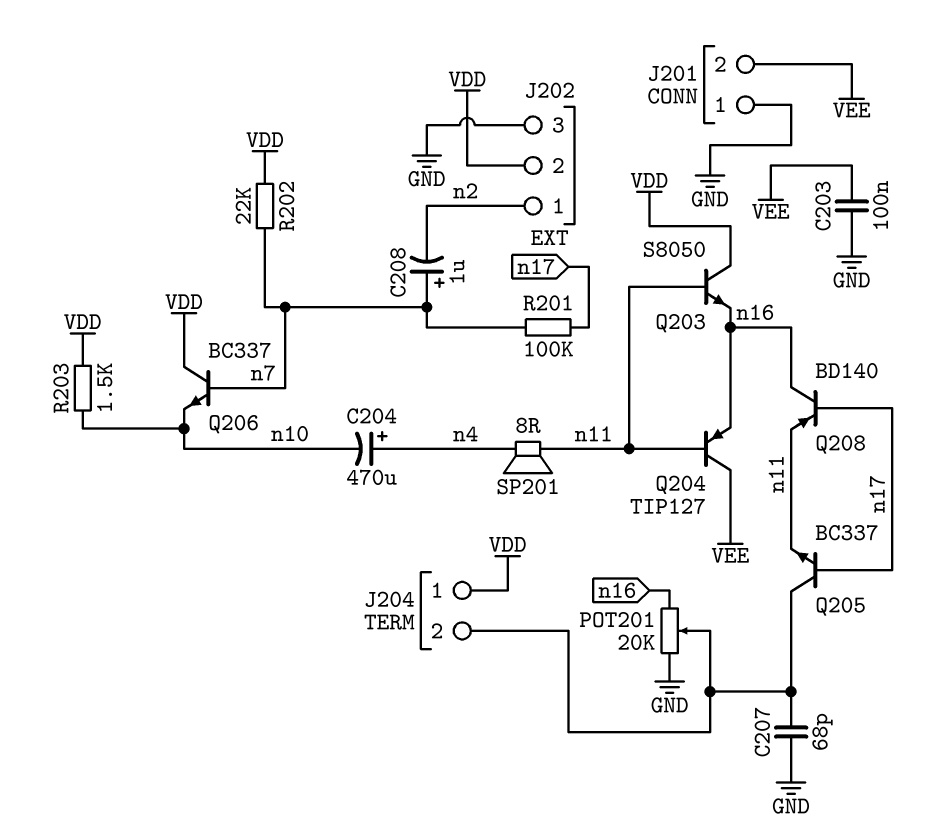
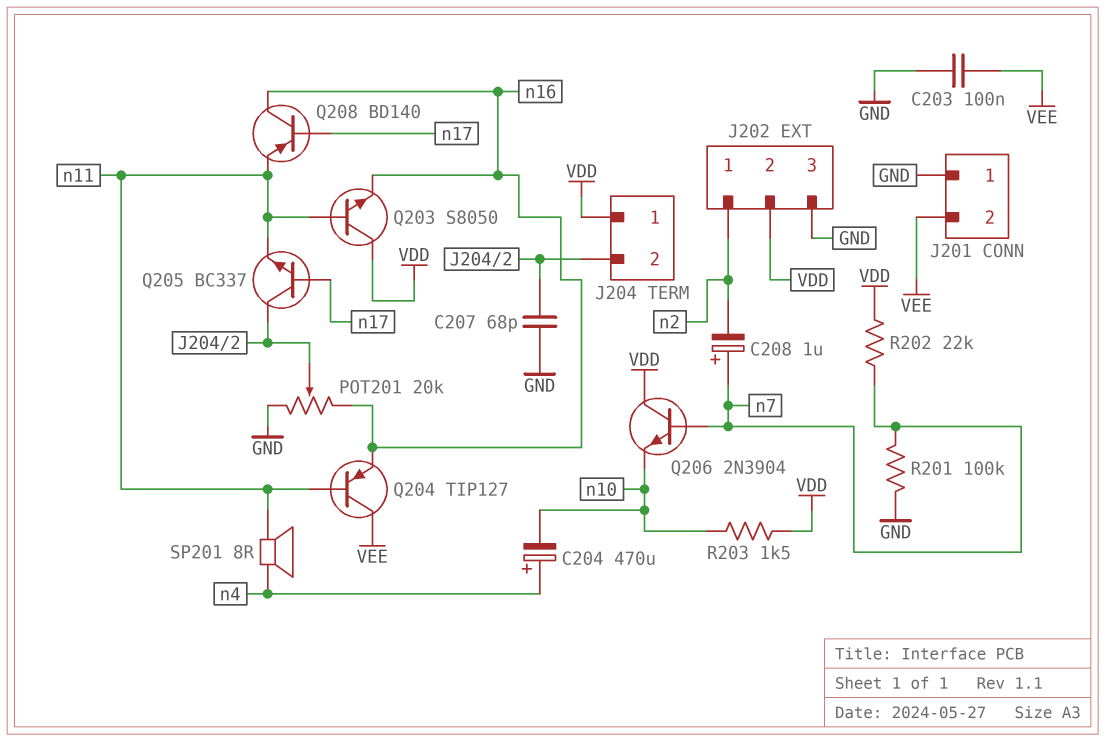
Q206: NPN BC337 (B n7, C VDD, E n10) -> NPN 2N3904 (B n7, C VDD, E n10)
R201: 100k (n7, n17) -> 100k (GND, n7)

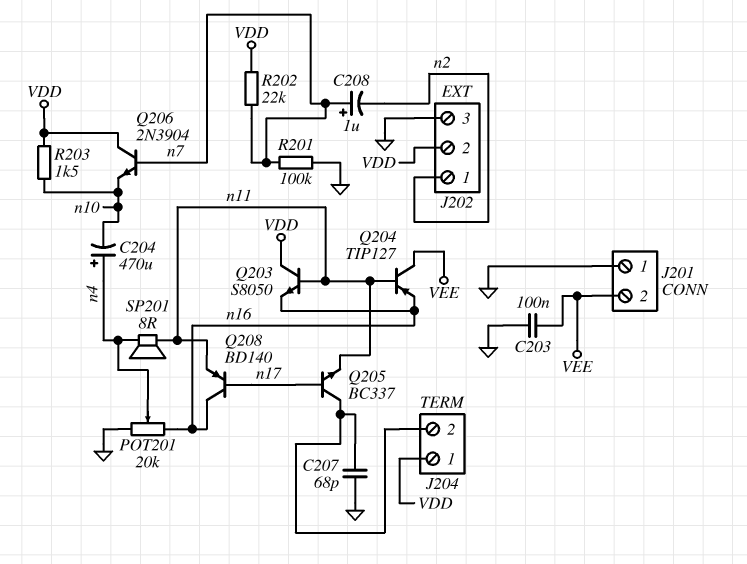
POT201: 20k (GND, n16, wiper J204/2) -> 20k (GND, n16, wiper n4)

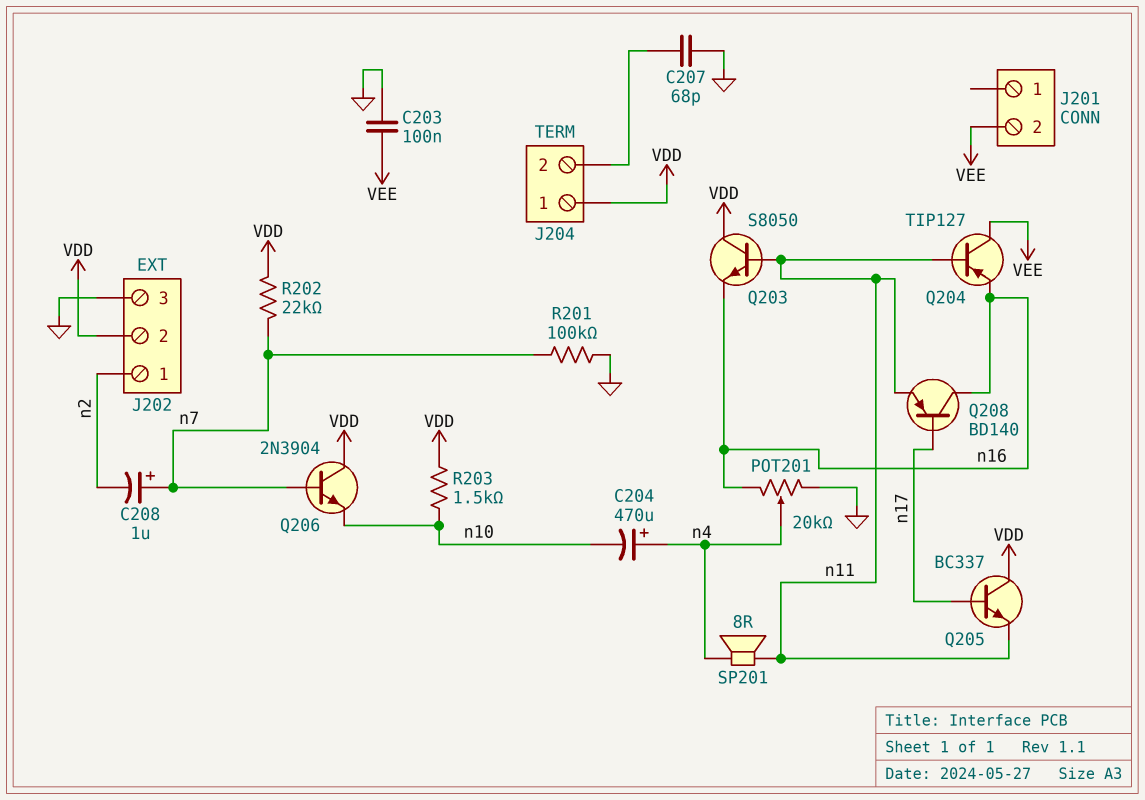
J201 pin 1: GND -> none
Q205: NPN BC337 (B n17, C J204/2, E n11) -> NPN BC337 (B n17, C VDD, E n11)

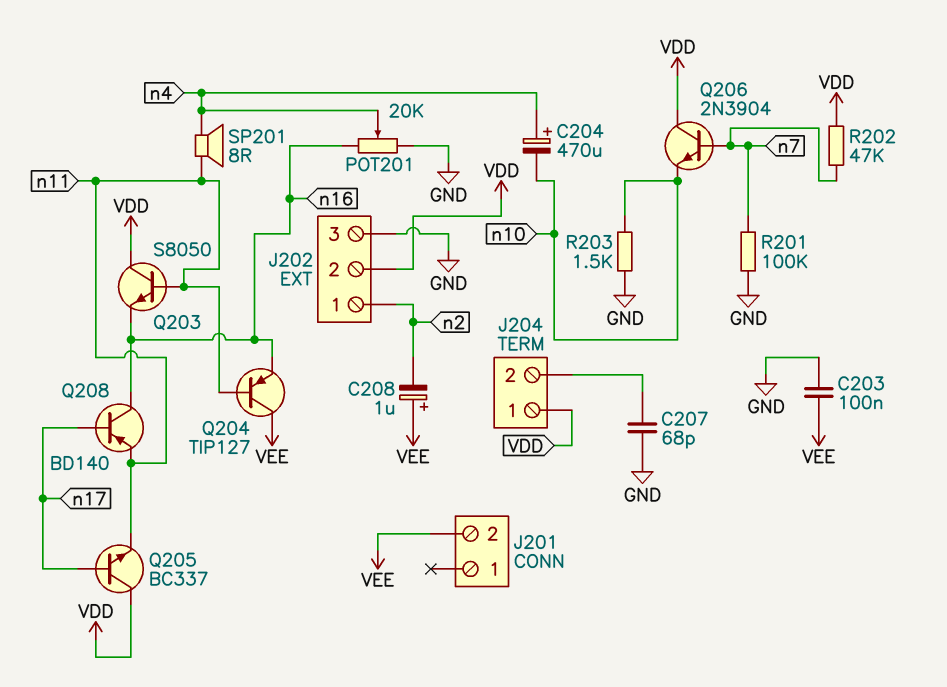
C208: 1uF (plus n7, minus n2) -> 1uF (plus VEE, minus n2)
R202: 22k (VDD, n7) -> 47k (VDD, n7)
R203: 1.5k (VDD, n10) -> 1.5k (GND, n10)

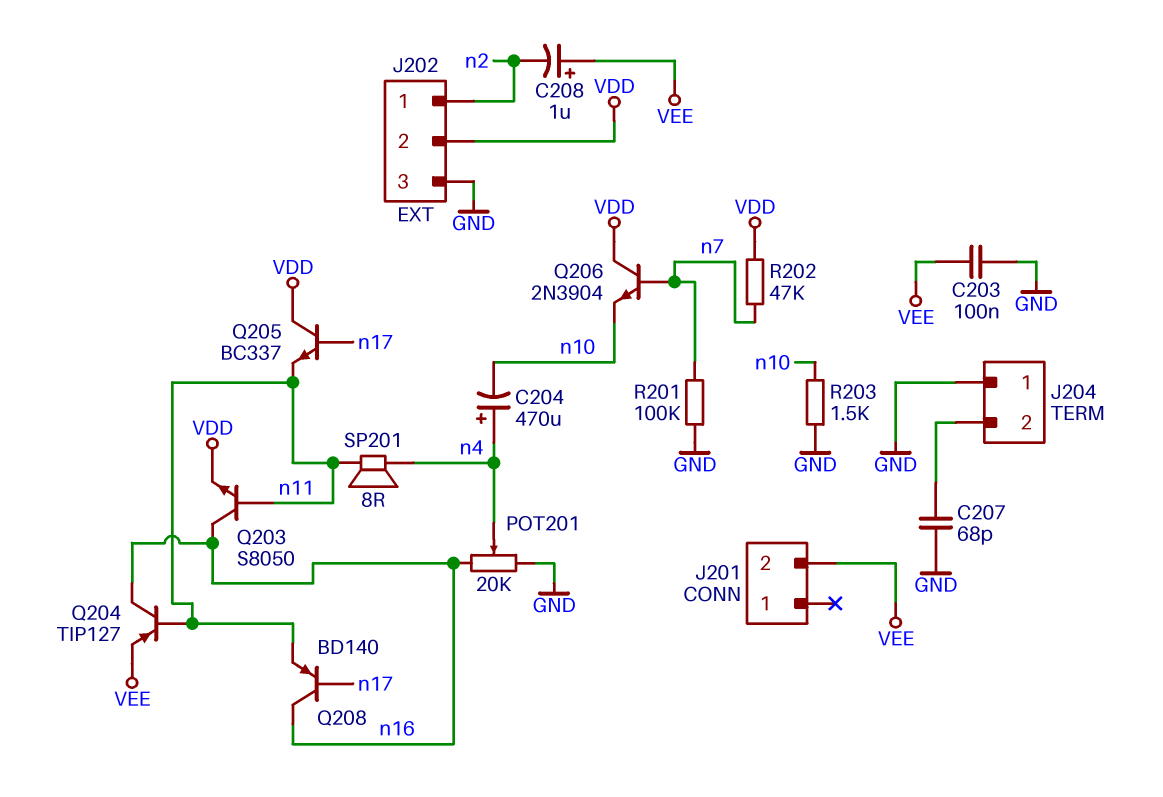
J204 pin 1: VDD -> GND
Q203: NPN S8050 (B n11, C VDD, E n16) -> NPN S8050 (B n11, C n16, E VDD)
Q204: PNP TIP127 (B n11, C VEE, E n16) -> PNP TIP127 (B n11, C n16, E VEE)

